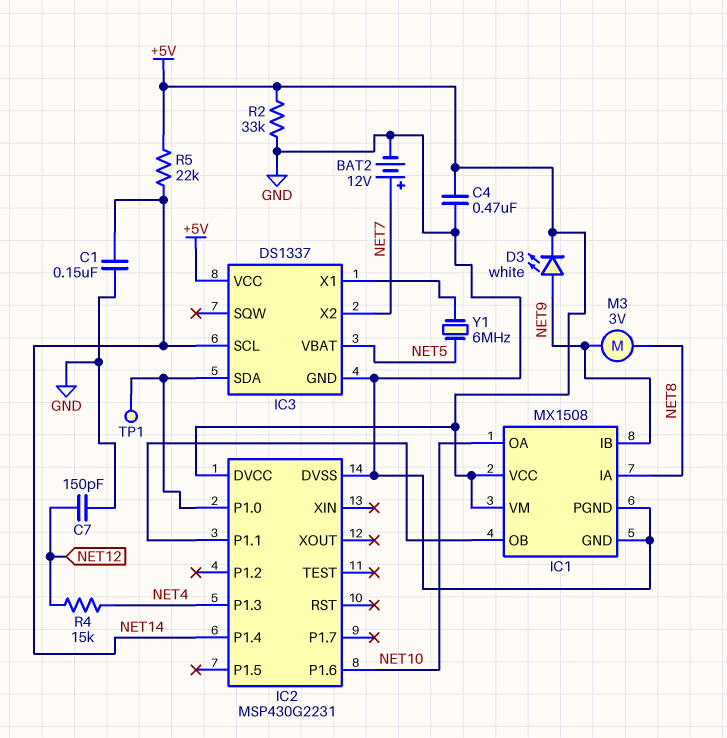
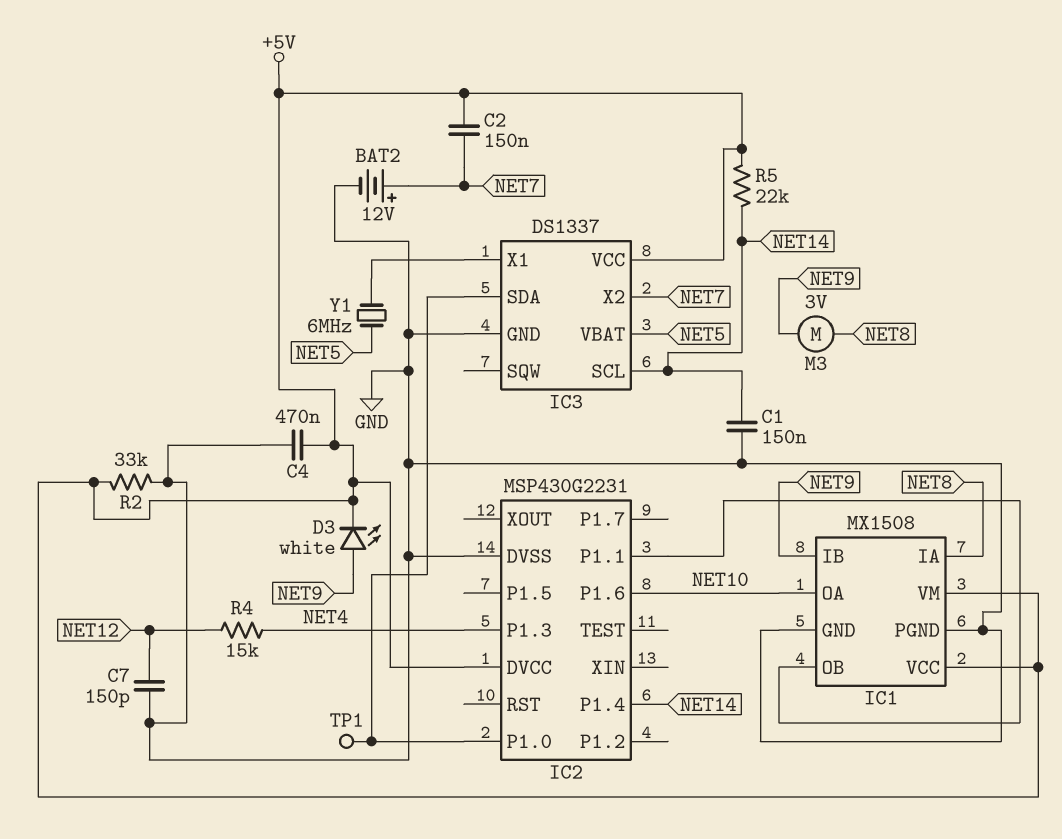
C2: none -> 150nF (+5V, NET7)

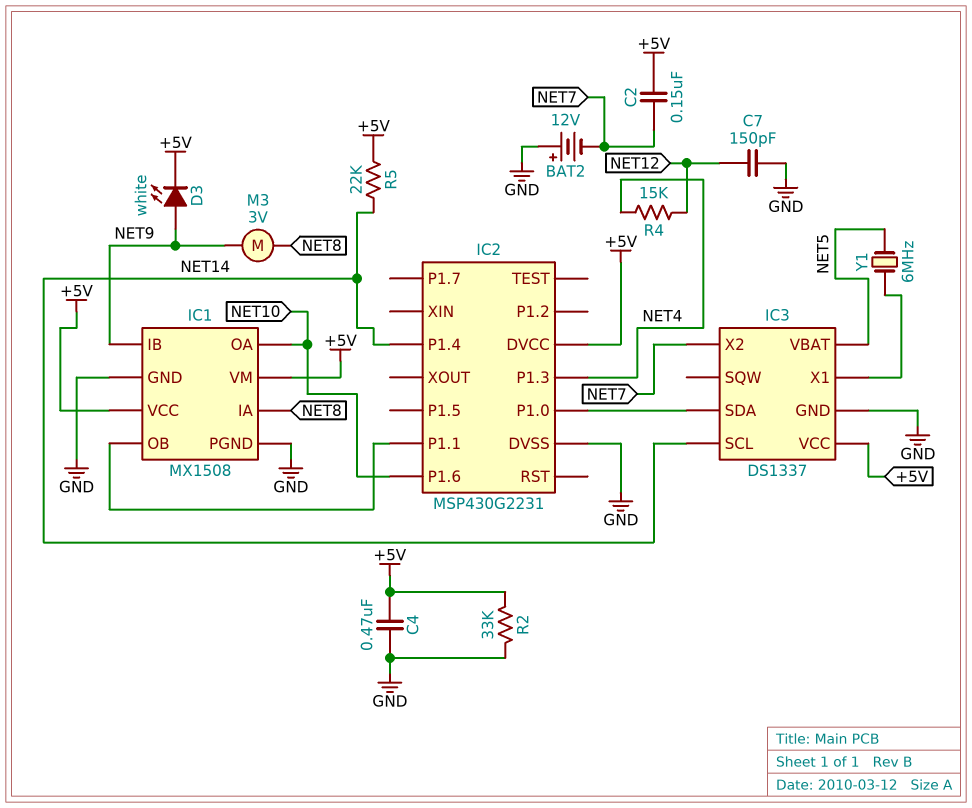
BAT2: 12V (plus NET7, minus GND) -> 12V (plus GND, minus NET7)
C1: 150nF (GND, NET14) -> none
TP1: test point (IC2/P1.0) -> none

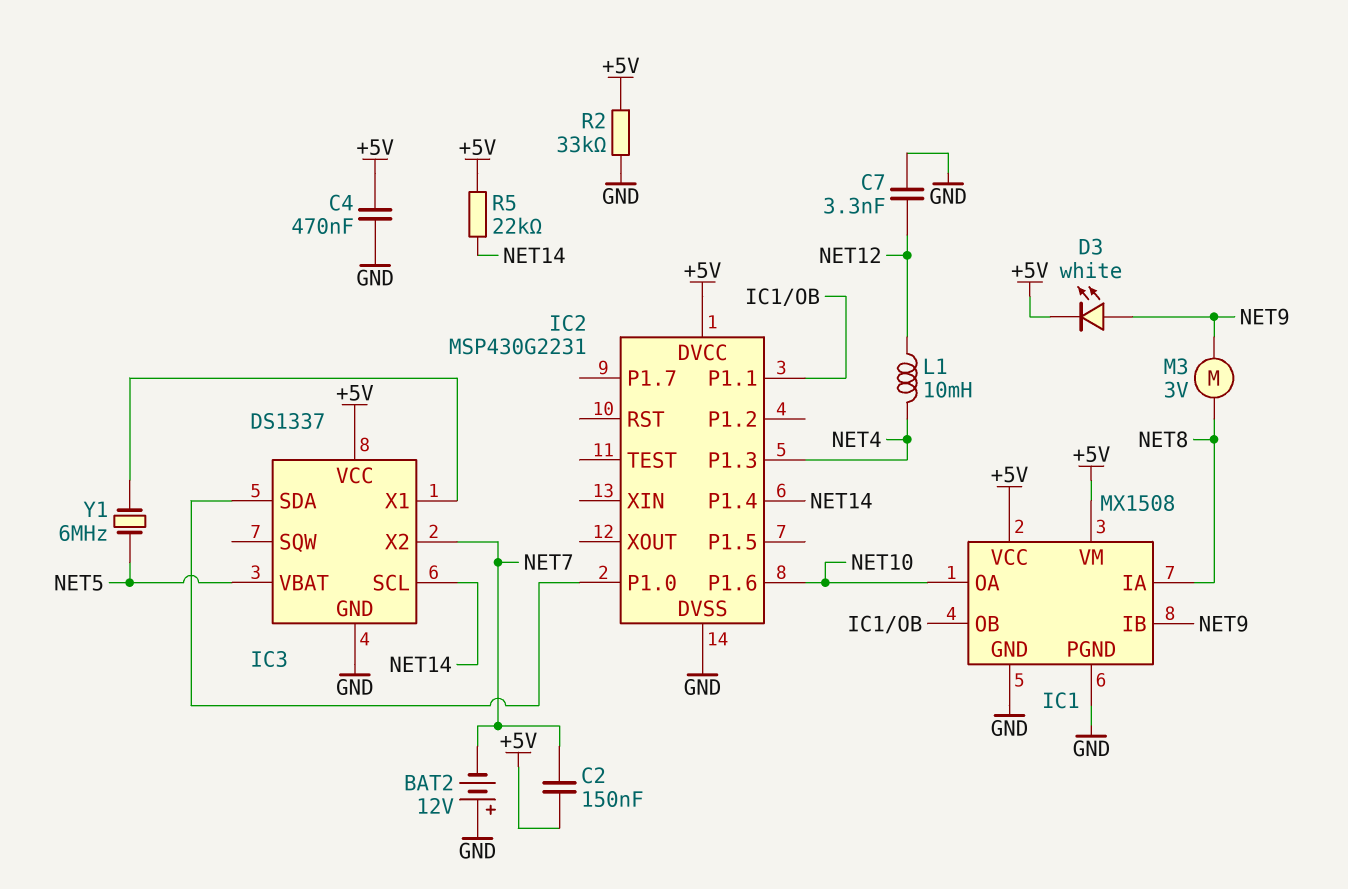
C7: 150pF (GND, NET12) -> 3.3nF (GND, NET12)
L1: none -> 10mH (NET4, NET12)
R4: 15k (NET4, NET12) -> none

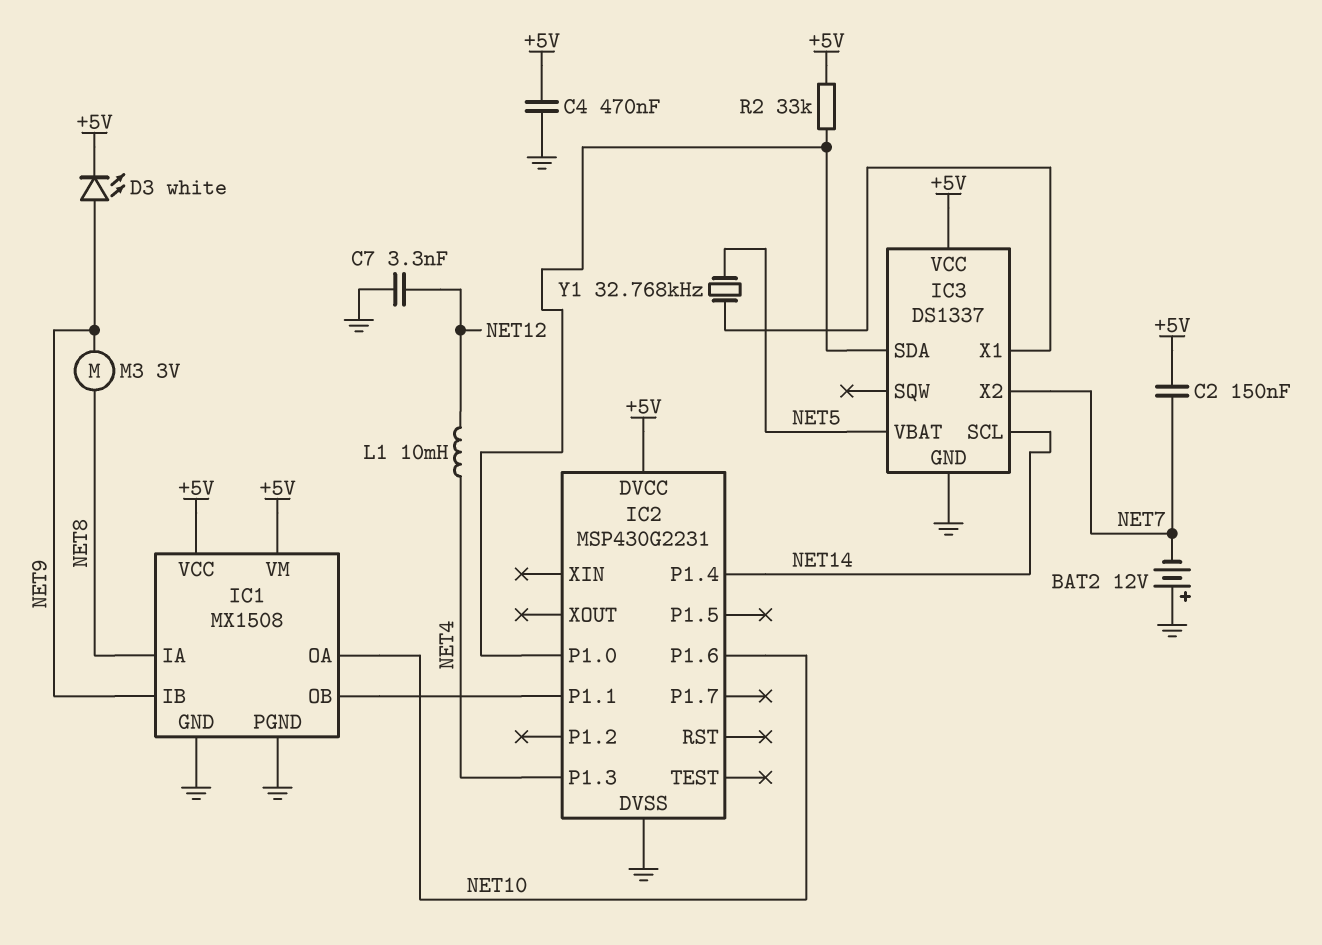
R2: 33k (+5V, GND) -> 33k (+5V, IC2/P1.0)
R5: 22k (+5V, NET14) -> none
Y1: 6MHz (IC3/X1, NET5) -> 32.768kHz (IC3/X1, NET5)

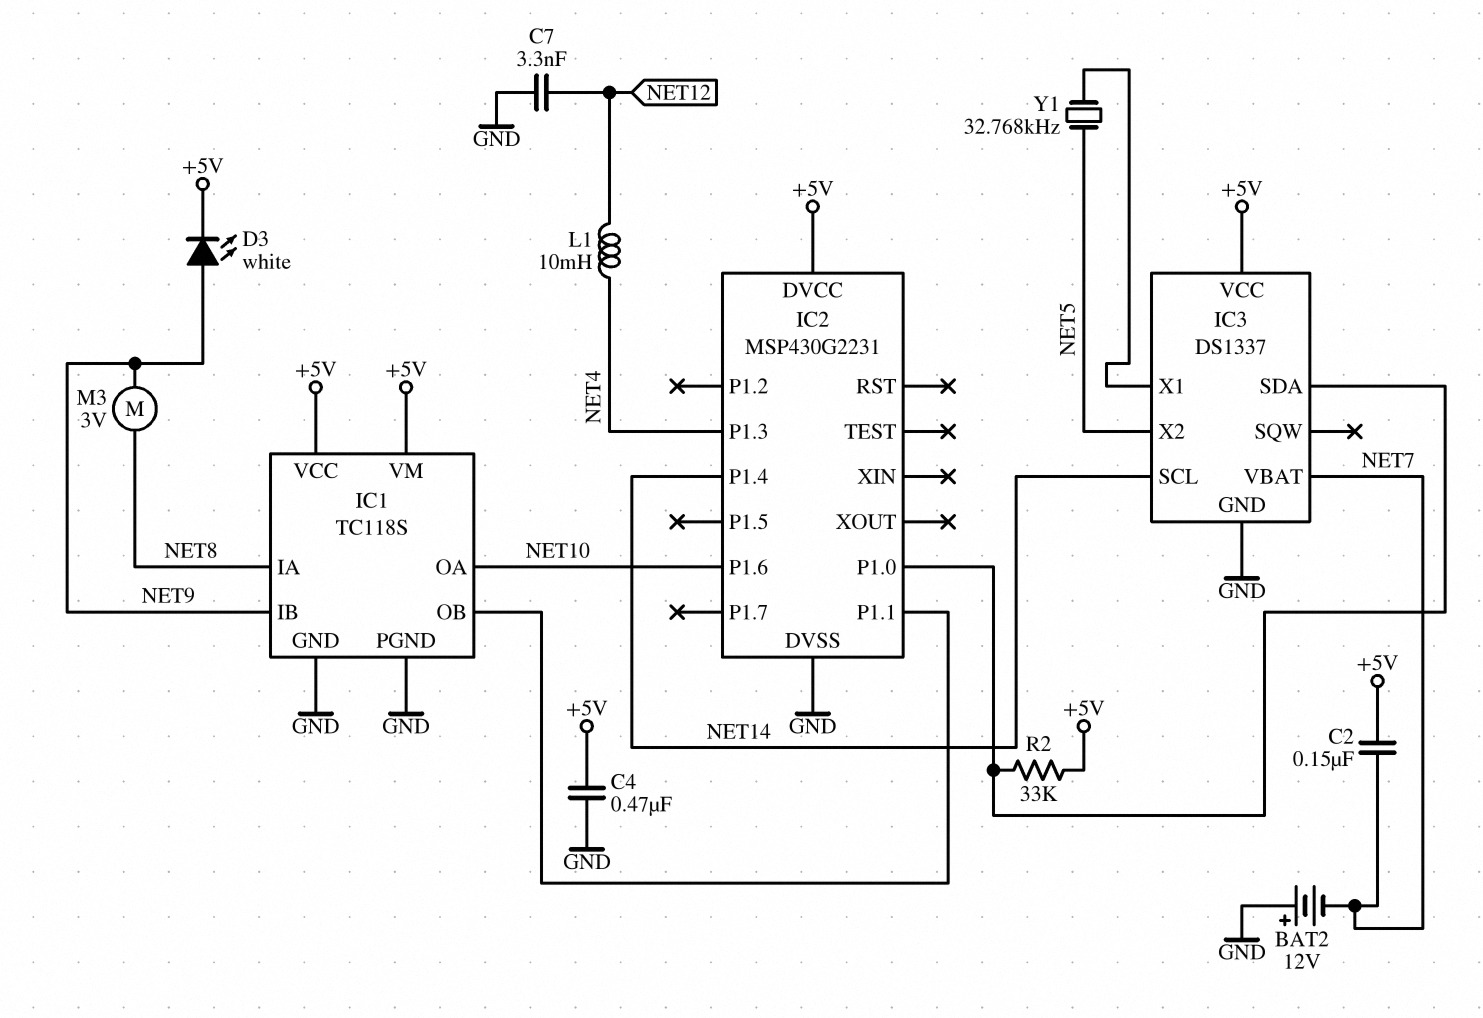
IC1: MX1508 -> TC118S
IC3 pin VBAT: NET5 -> NET7
IC3 pin X2: NET7 -> NET5

